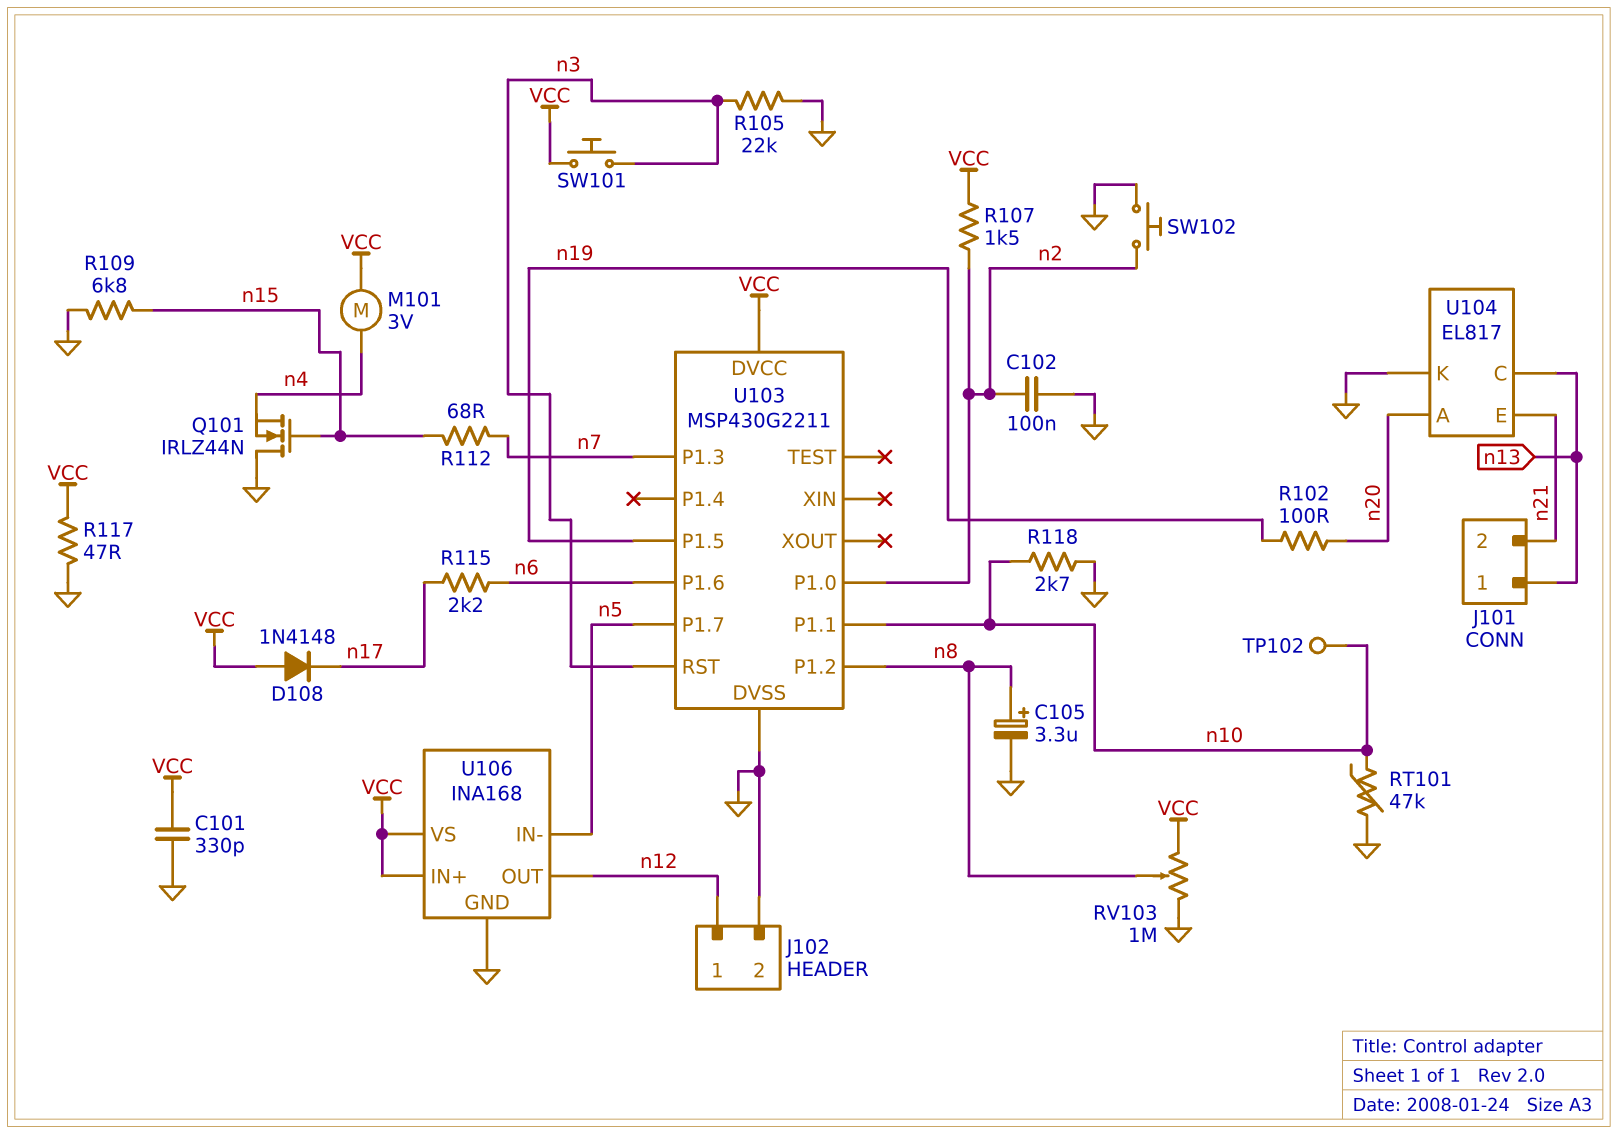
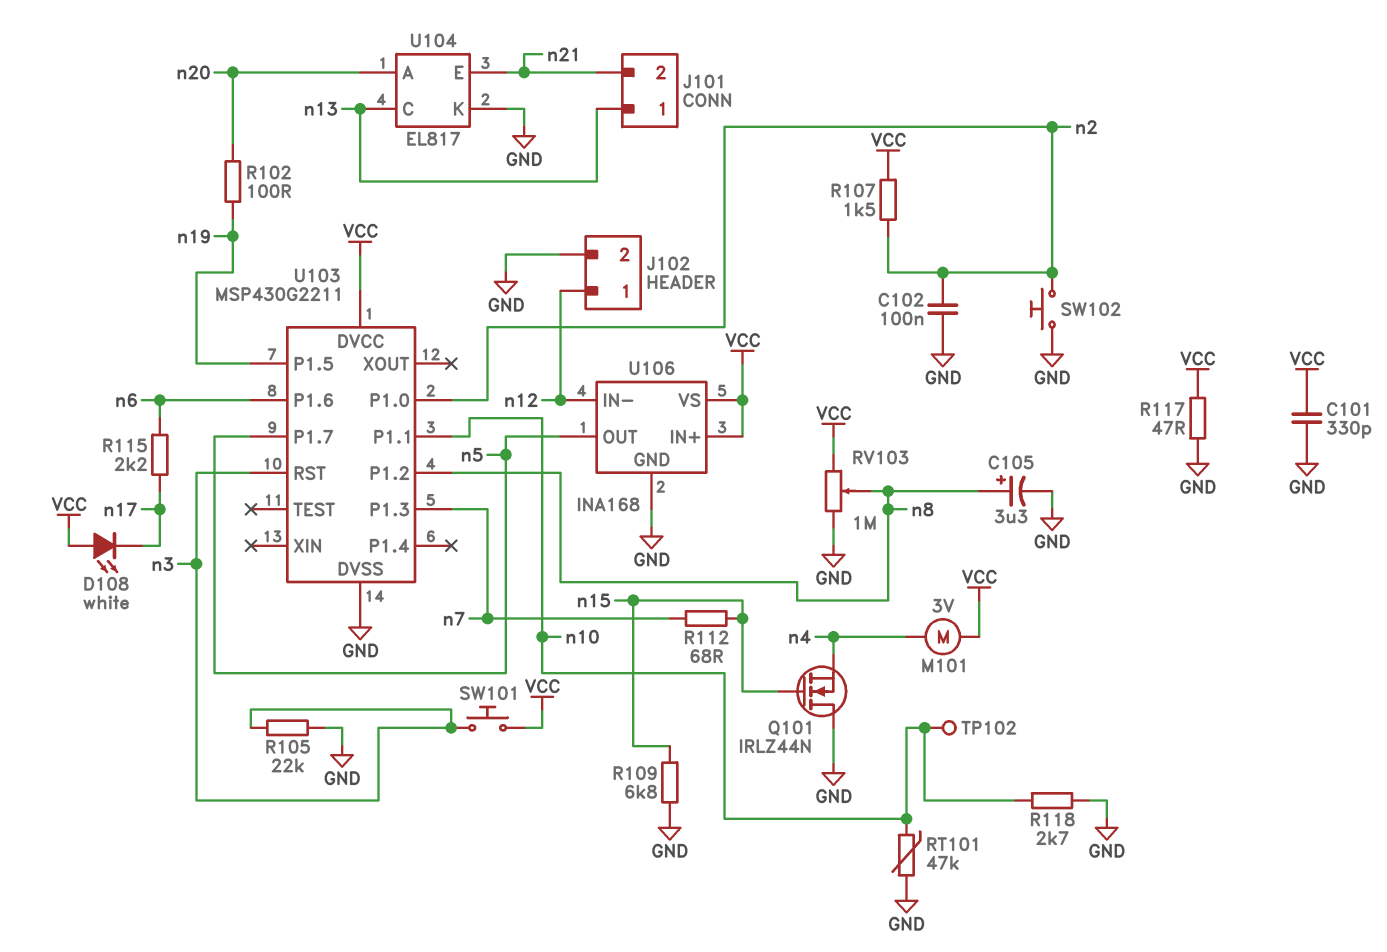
D108: diode 1N4148 (A VCC, K n17) -> LED white (A VCC, K n17)
U106 pin IN-: n5 -> n12
U106 pin OUT: n12 -> n5

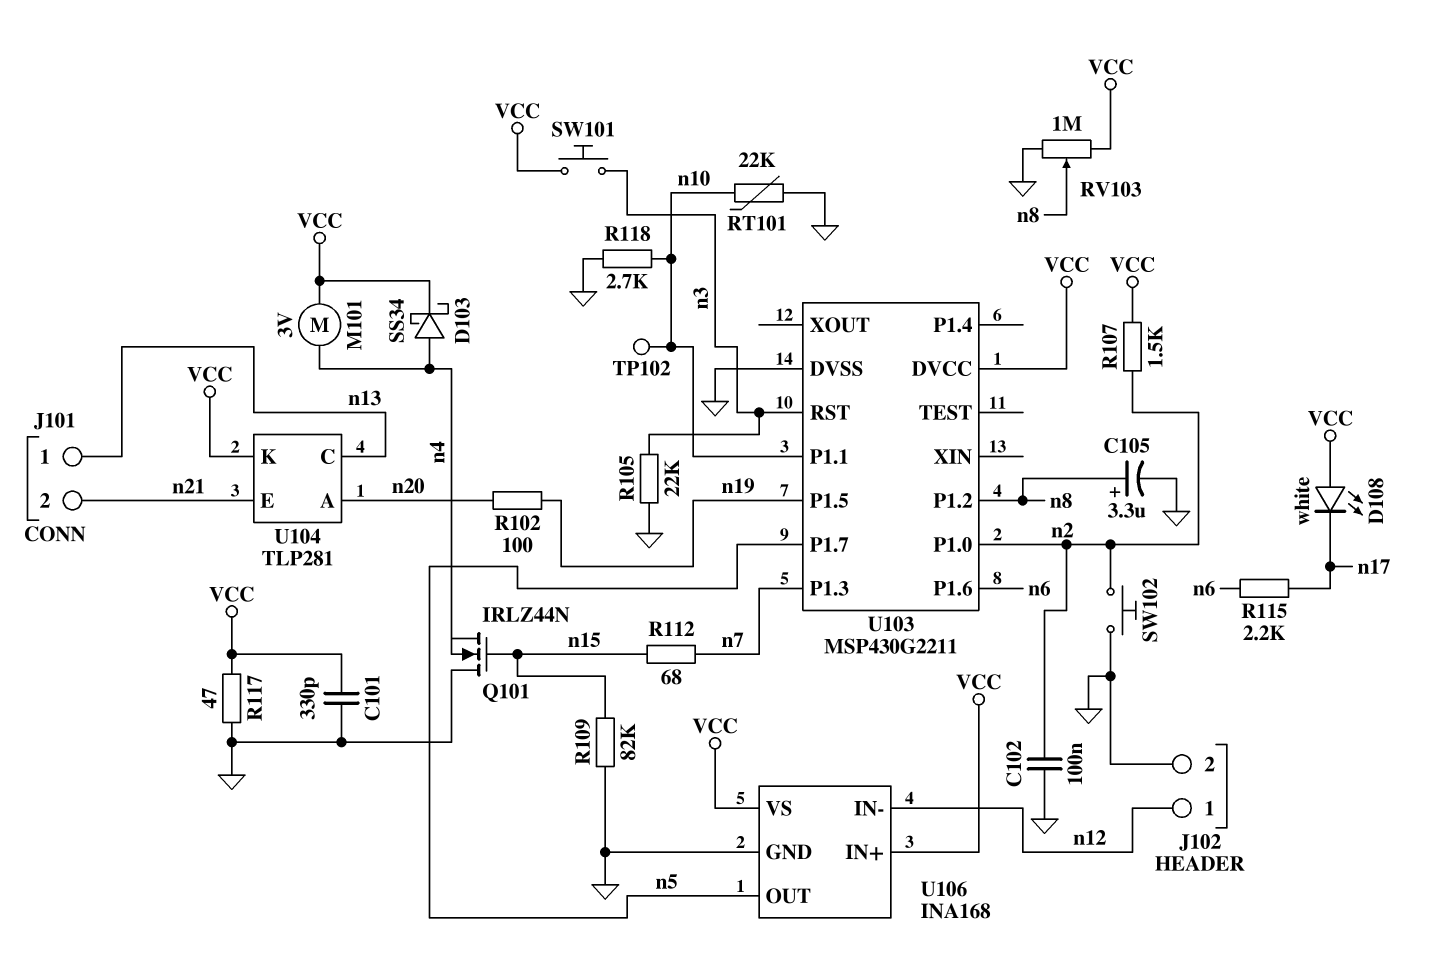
D103: none -> schottky SS34 (A n4, K VCC)
R109: 6.8k (GND, n15) -> 82k (GND, n15)
RT101: 47k (GND, n10) -> 22k (GND, n10)
U104: EL817 -> TLP281
U104 pin K: GND -> VCC

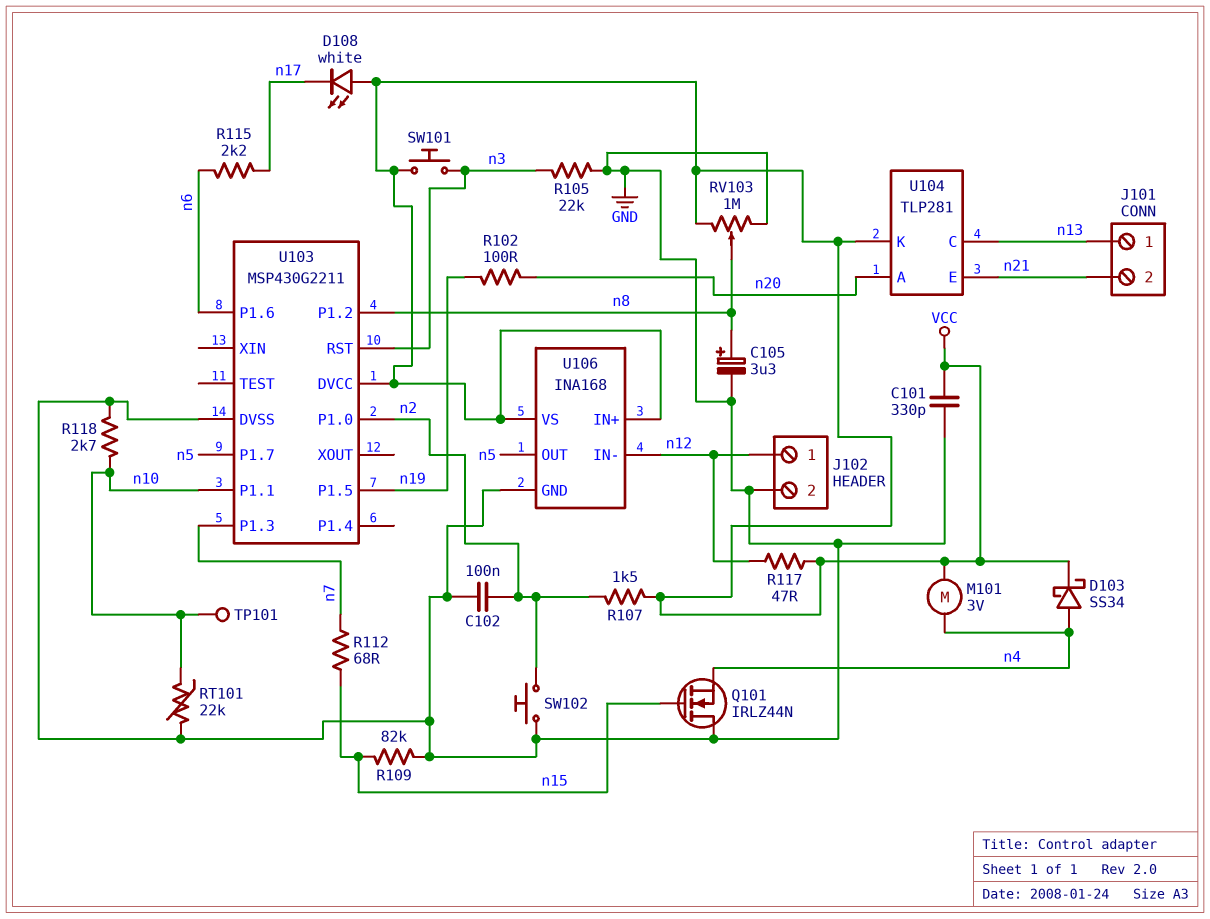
R117: 47 (GND, VCC) -> 47 (VCC, n12)
TP101: none -> test point (n10)
TP102: test point (n10) -> none

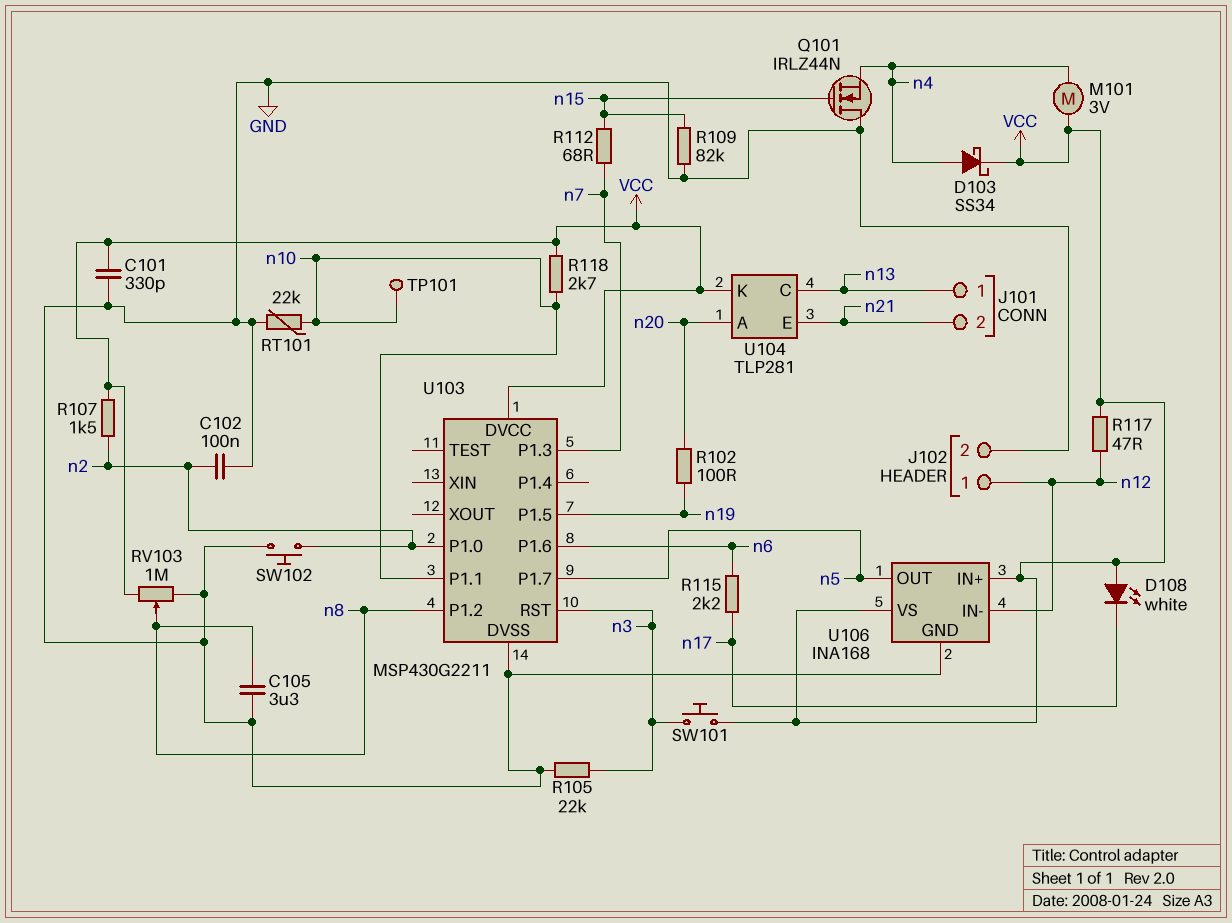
C105: 3.3uF (plus n8, minus GND) -> 3.3uF (GND, n8)
R118: 2.7k (GND, n10) -> 2.7k (VCC, n10)

